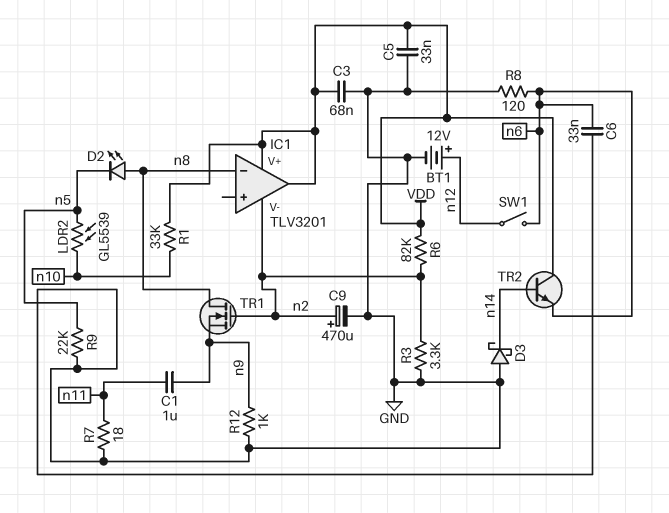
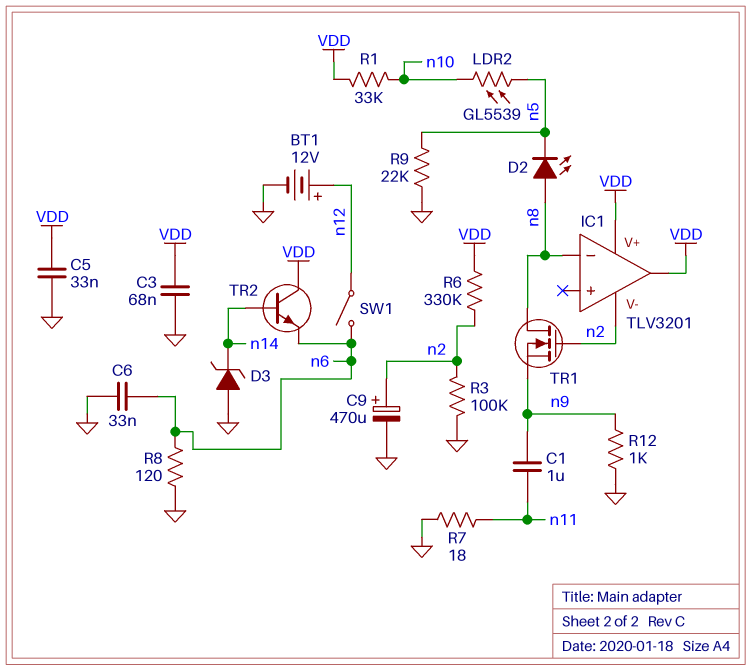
D3: schottky (A GND, K n14) -> zener (A GND, K n14)
R3: 3.3k (GND, n2) -> 100k (GND, n2)
R6: 82k (VDD, n2) -> 330k (VDD, n2)

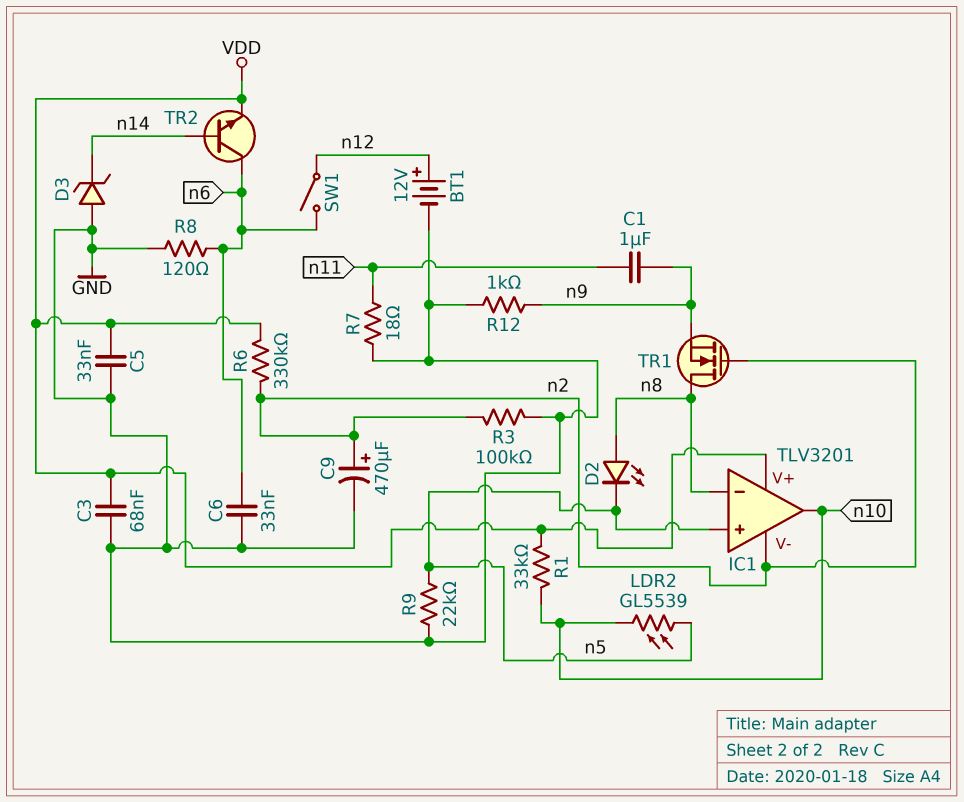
IC1 pin in+: none -> n5
IC1 pin out: VDD -> n10
TR2: NPN (B n14, C VDD, E n6) -> NPN (B n14, C n6, E VDD)

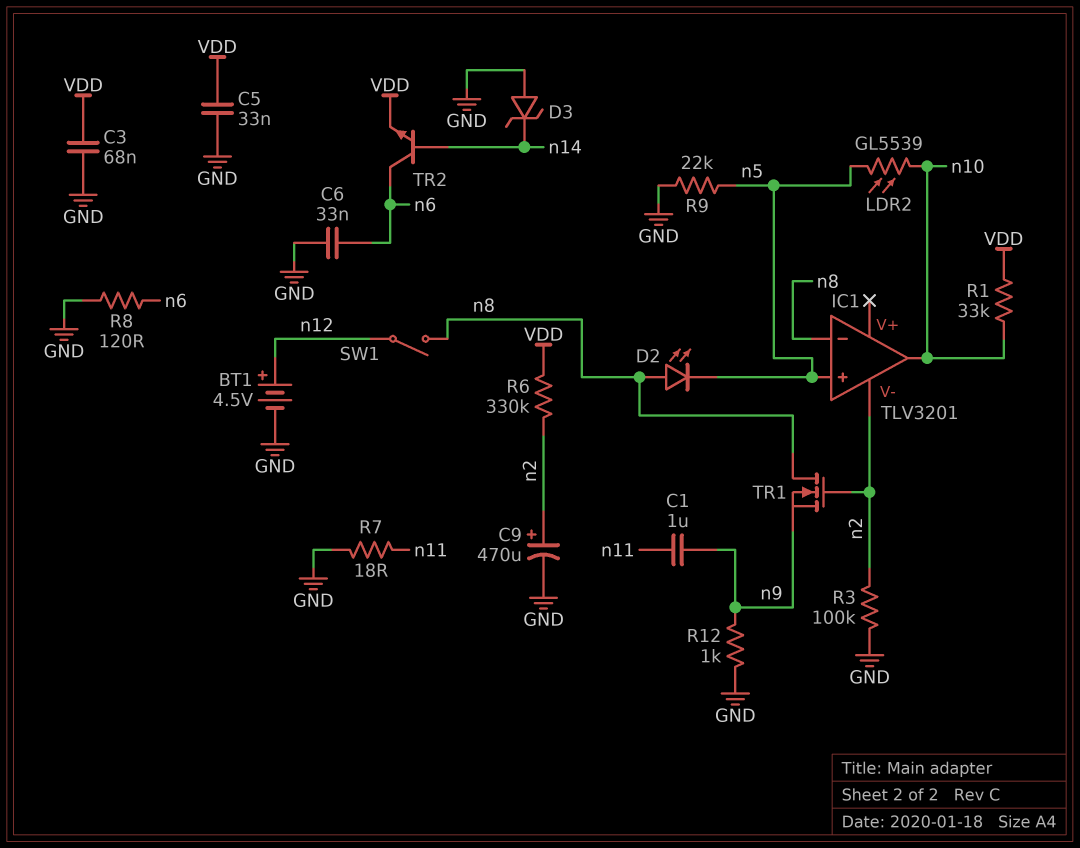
BT1: 12V (plus n12, minus GND) -> 4.5V (plus n12, minus GND)
IC1 pin V+: VDD -> none
SW1: switch (n6, n12) -> switch (n8, n12)

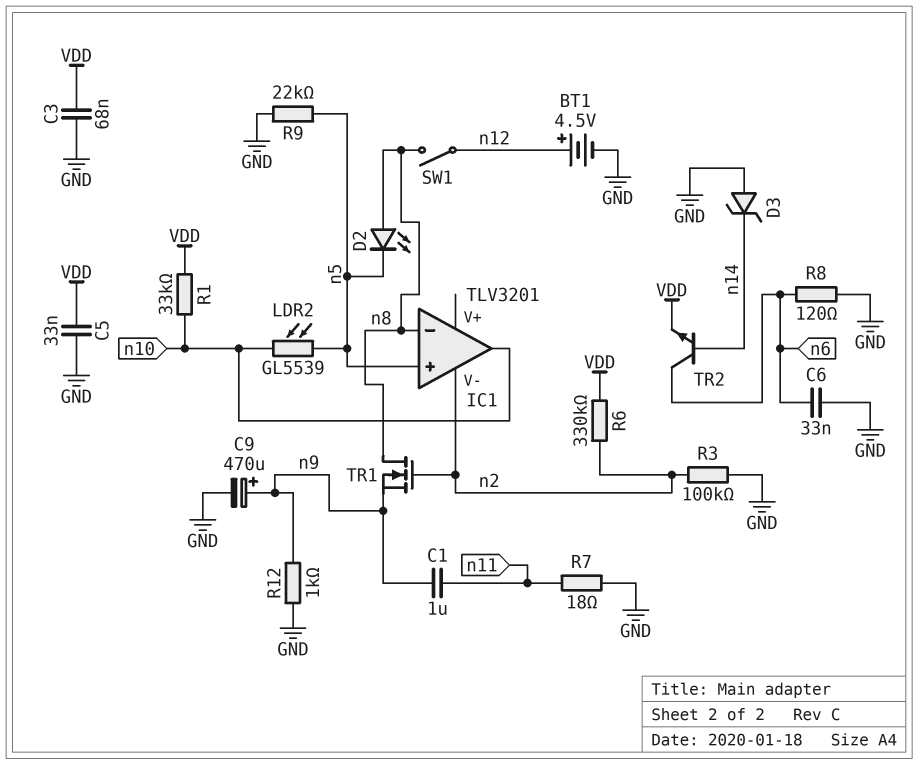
C9: 470uF (plus n2, minus GND) -> 470uF (plus n9, minus GND)

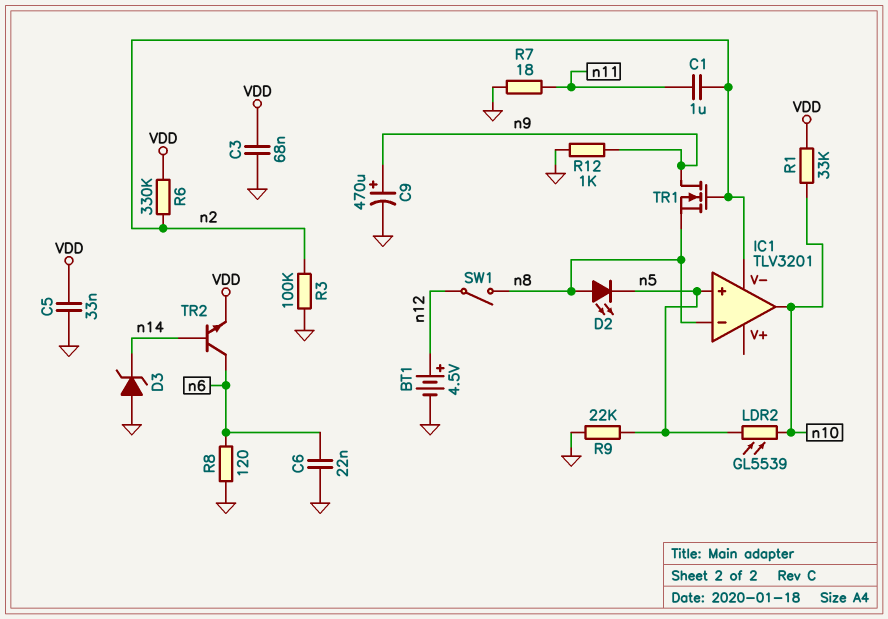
C1: 1uF (n9, n11) -> 1uF (n2, n11)
C6: 33nF (GND, n6) -> 22nF (GND, n6)
TR1: NMOS (G n2, D n8, S n9) -> NMOS (G n2, D n9, S n8)

